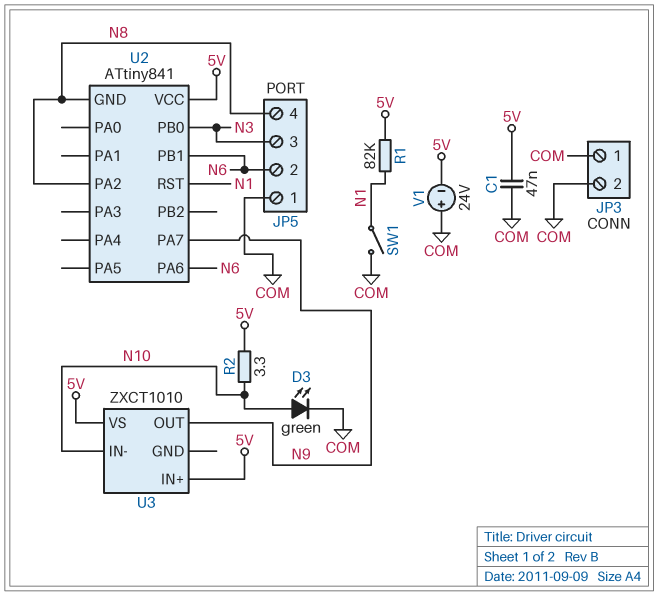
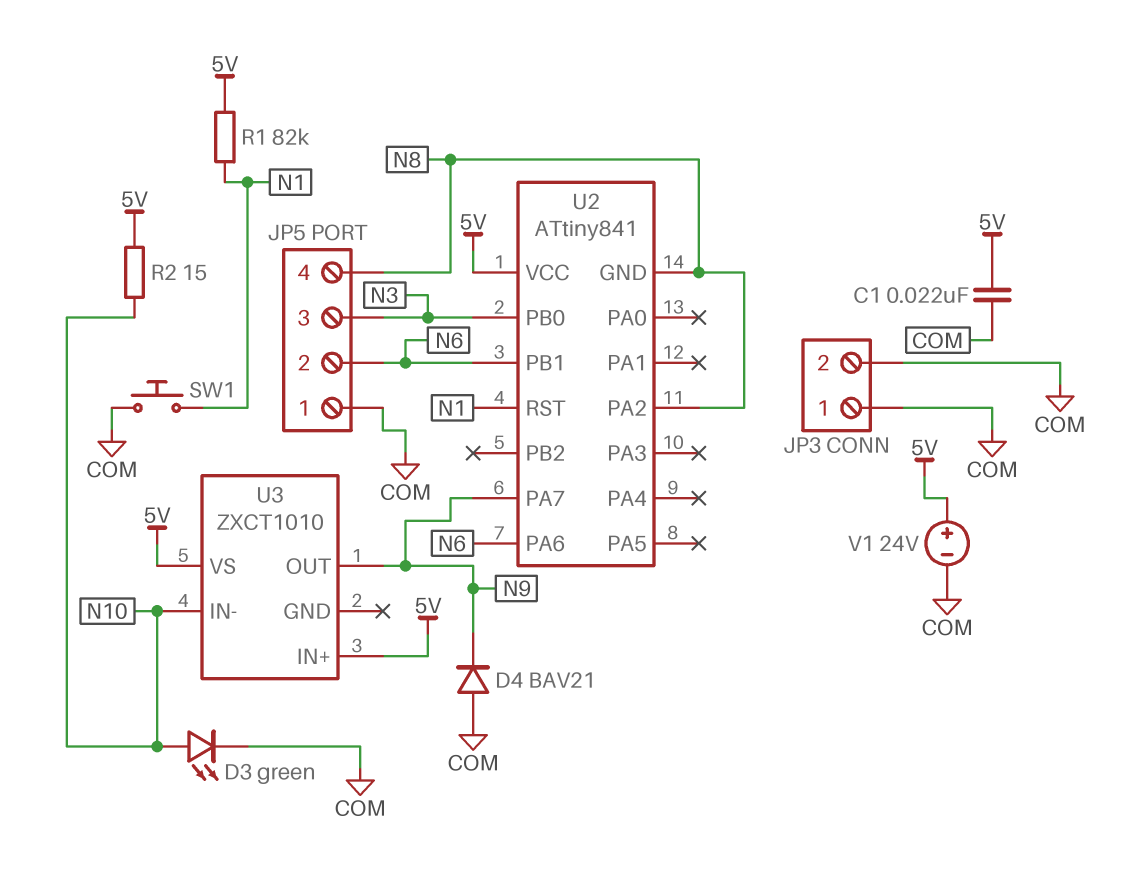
C1: 47nF (5V, COM) -> 22nF (5V, COM)
D4: none -> diode BAV21 (A COM, K N9)
R2: 3.3 (5V, N10) -> 15 (5V, N10)
SW1: switch (COM, N1) -> button (COM, N1)
V1: 24V (plus COM, minus 5V) -> 24V (plus 5V, minus COM)

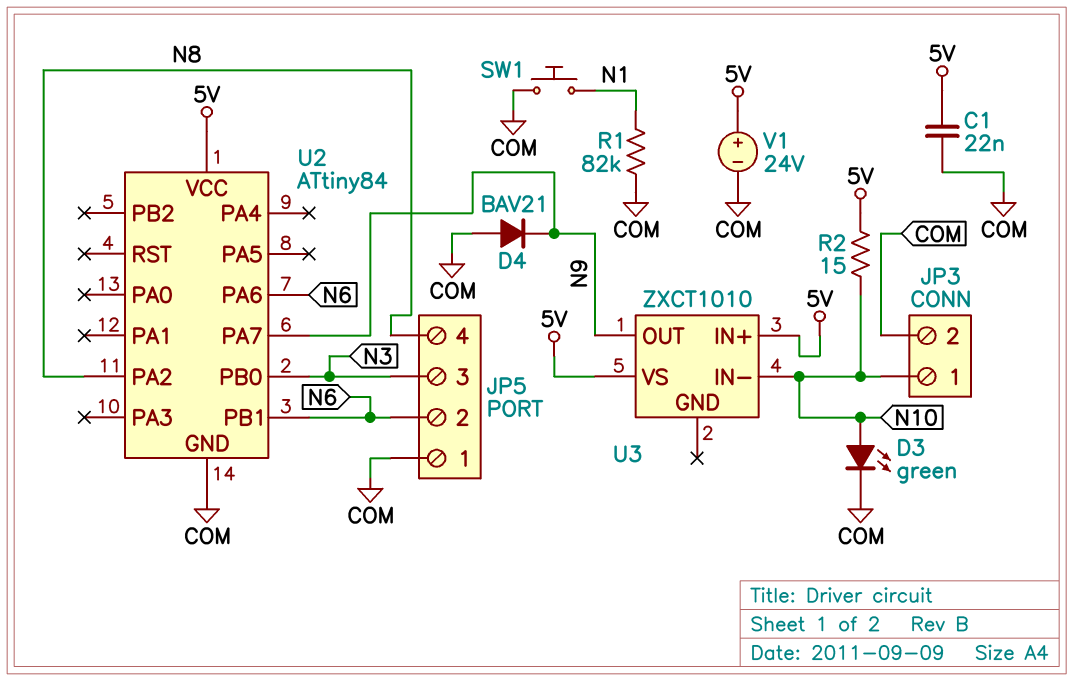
JP3 pin 1: COM -> N10
R1: 82k (5V, N1) -> 82k (COM, N1)
U2: ATtiny841 -> ATtiny84
U2 pin GND: N8 -> COM
U2 pin RST: N1 -> none

